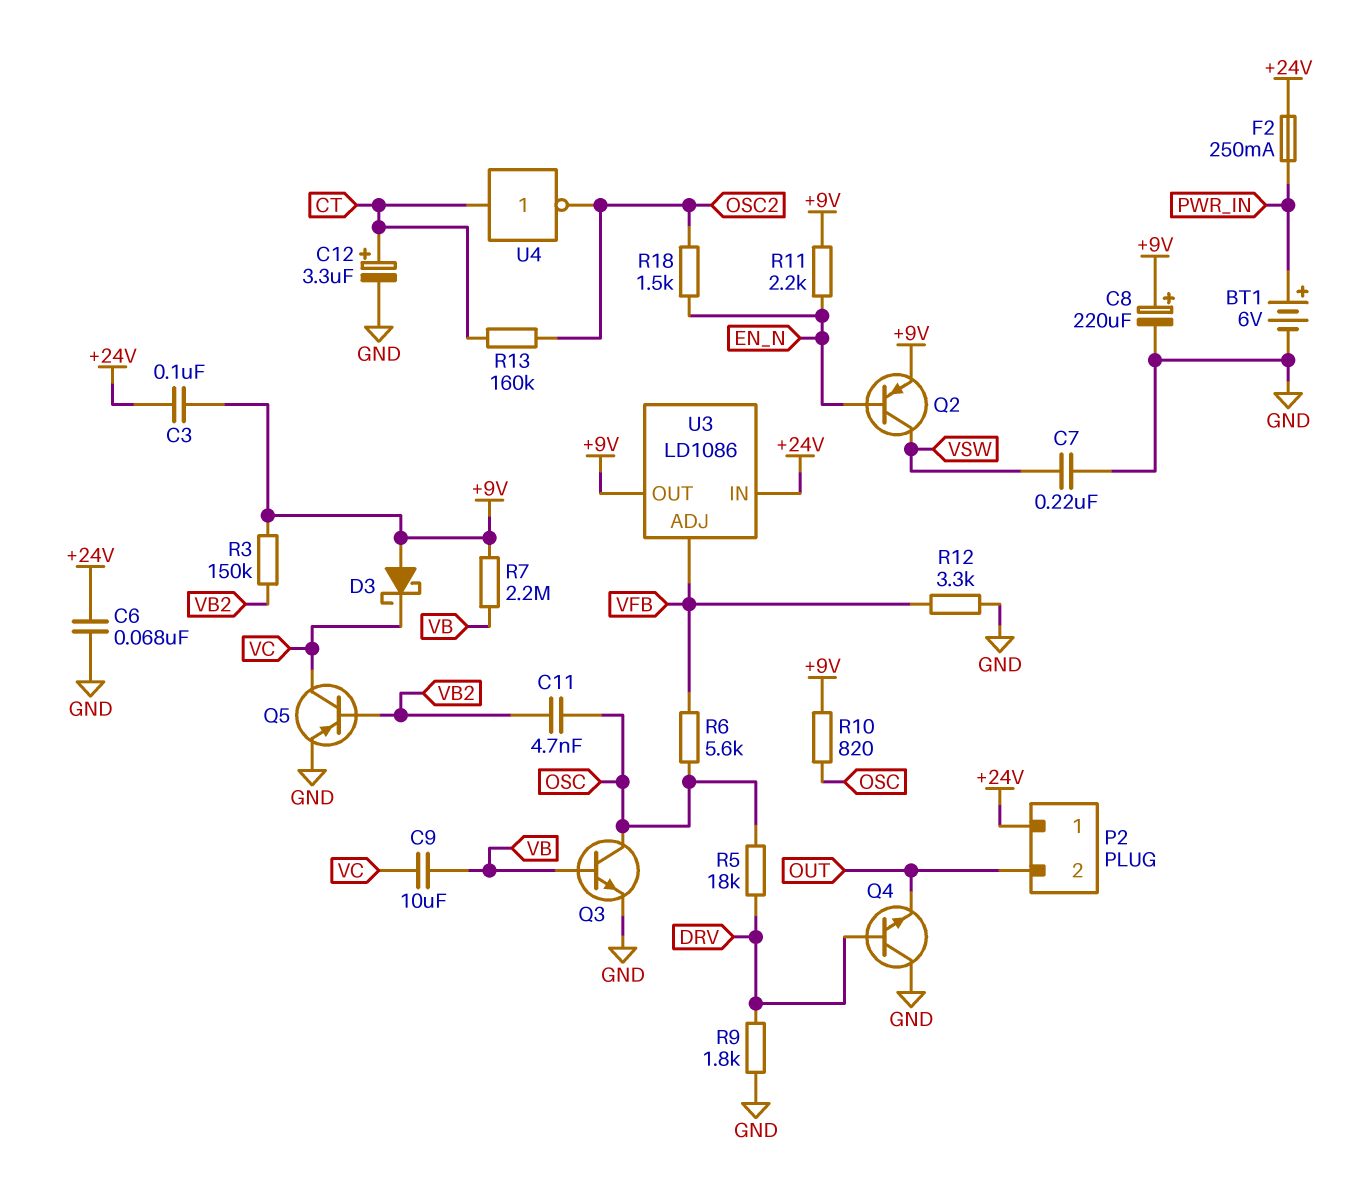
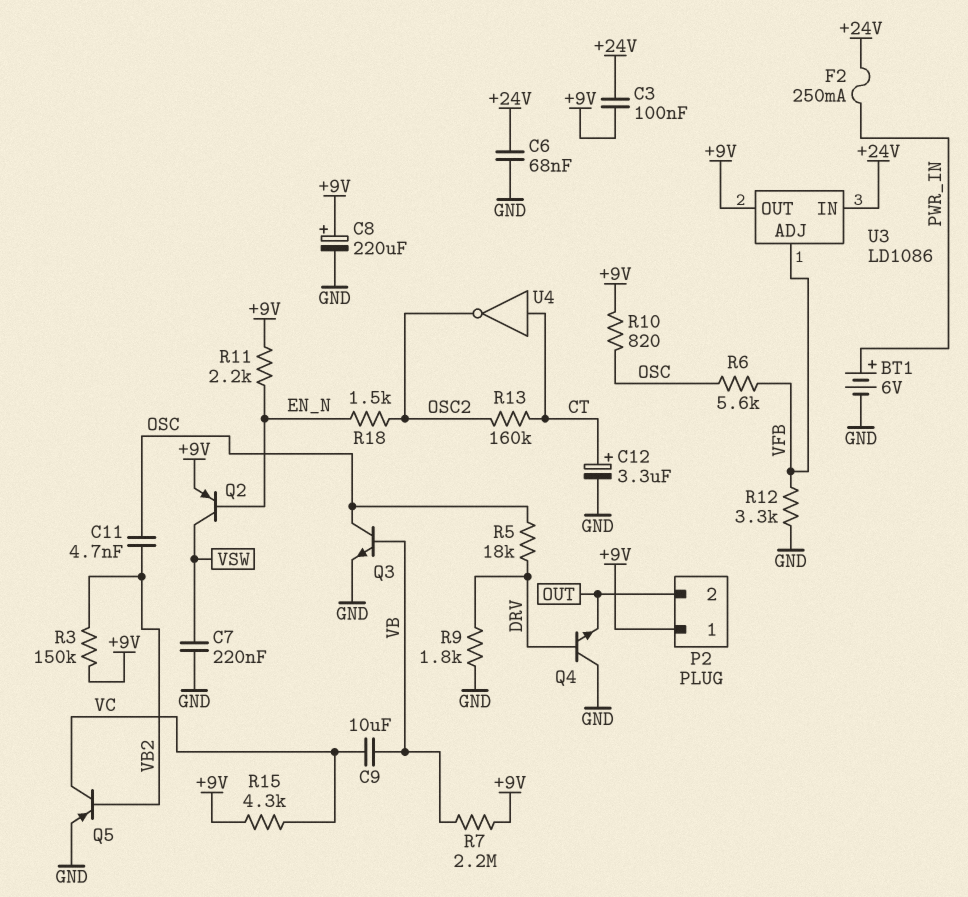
D3: schottky (A +9V, K VC) -> none
P2 pin 1: +24V -> +9V
R15: none -> 4.3k (+9V, VC)

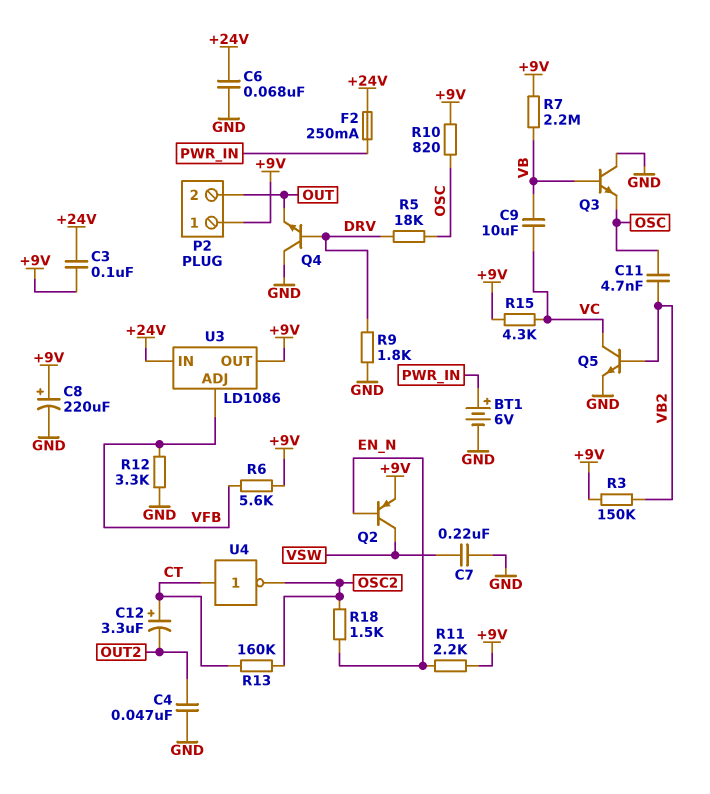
C4: none -> 47nF (GND, OUT2)
C12: 3.3uF (plus CT, minus GND) -> 3.3uF (plus CT, minus OUT2)
Q3: NPN (B VB, C OSC, E GND) -> NPN (B VB, C GND, E OSC)
Q5: PNP (B VB2, C VC, E GND) -> NPN (B VB2, C VC, E GND)
R6: 5.6k (OSC, VFB) -> 5.6k (+9V, VFB)

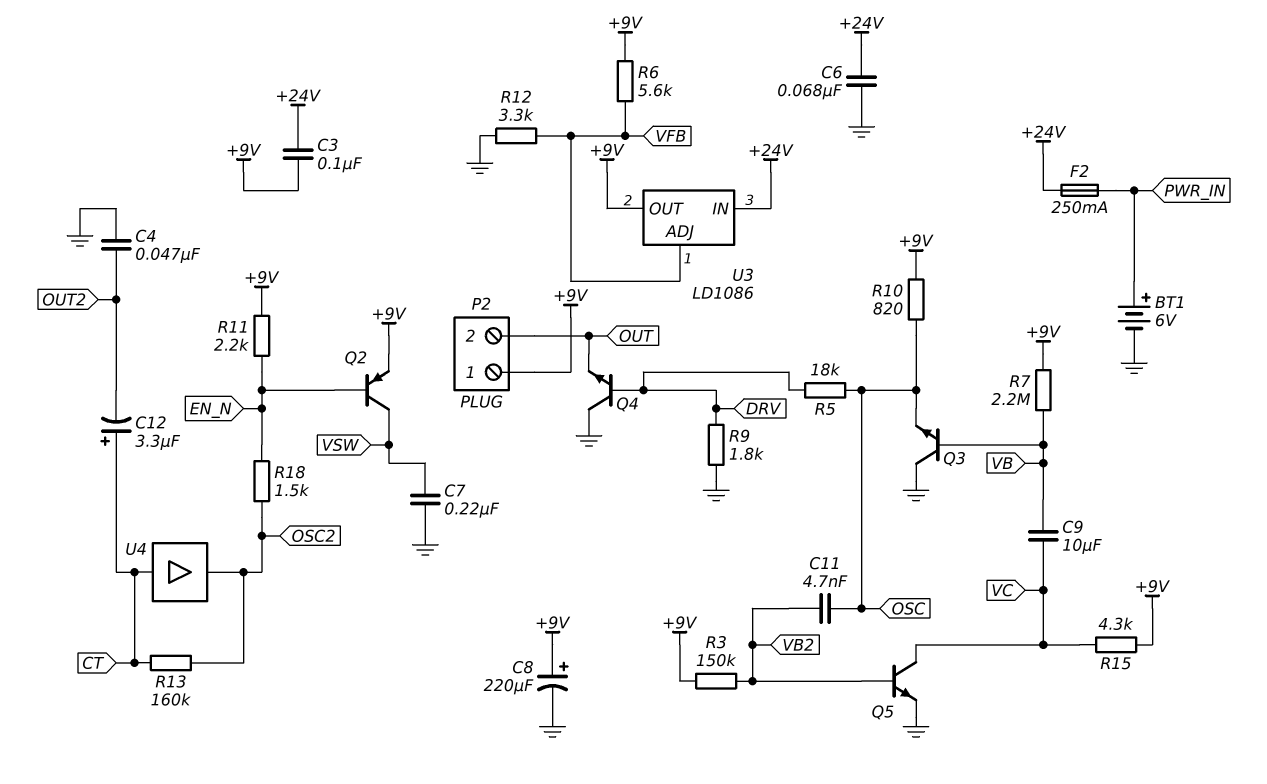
U4: NOT (in CT, out OSC2) -> buffer (in CT, out OSC2)

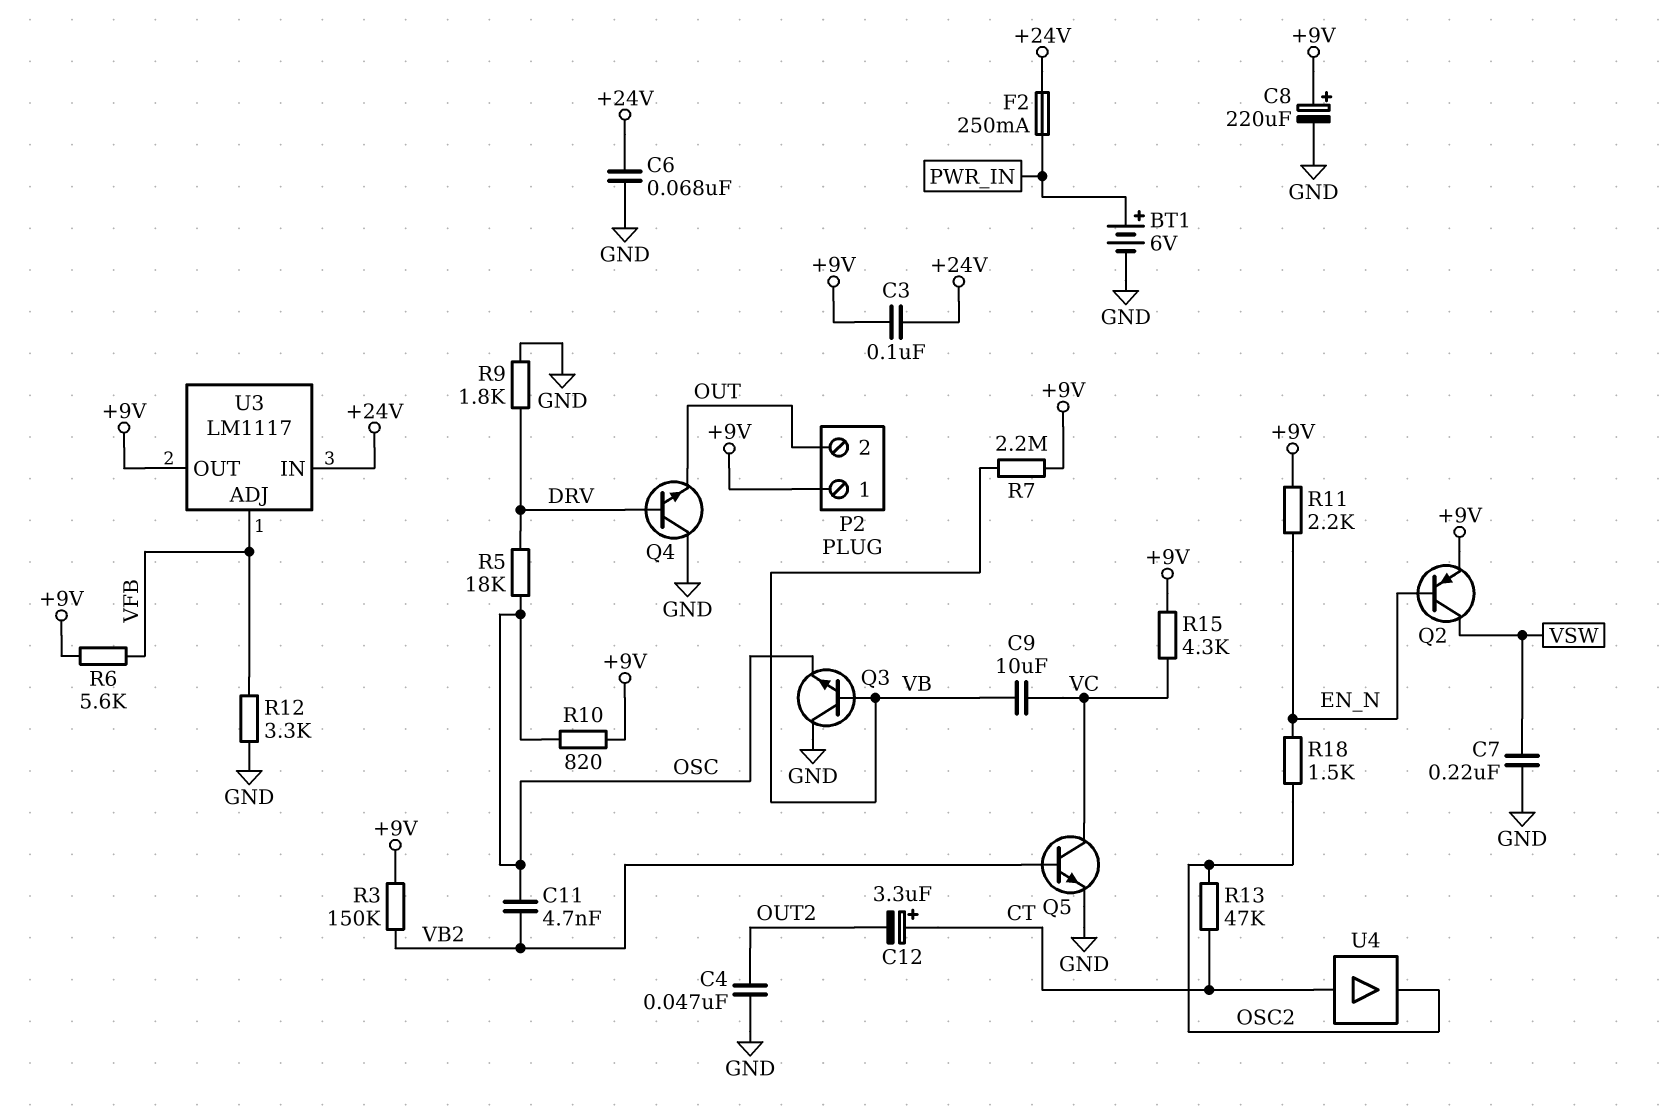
R13: 160k (CT, OSC2) -> 47k (CT, OSC2)
U3: LD1086 -> LM1117

